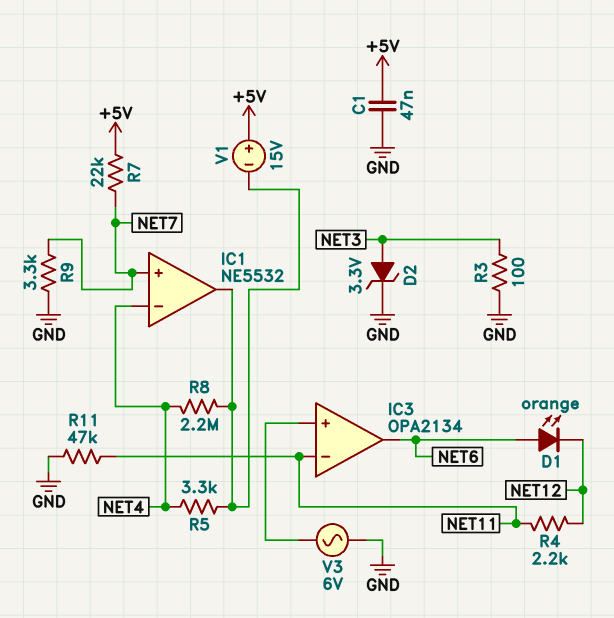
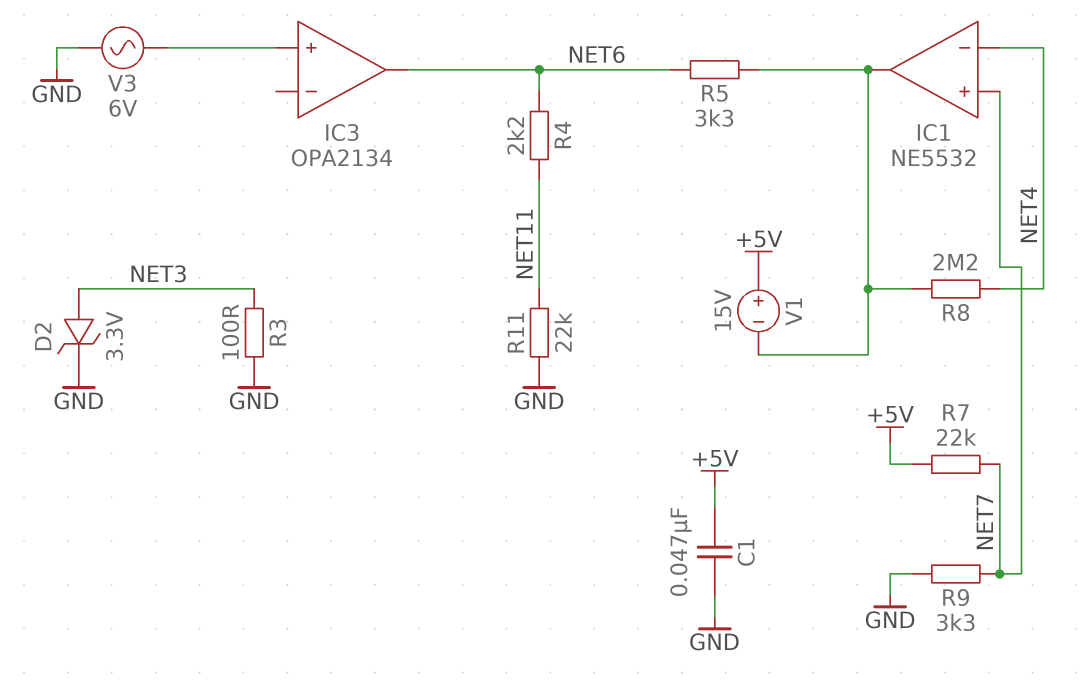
D1: LED orange (A NET6, K NET12) -> none
IC3 pin in-: NET11 -> none
R4: 2.2k (NET11, NET12) -> 2.2k (NET6, NET11)
R5: 3.3k (IC1/out, NET4) -> 3.3k (IC1/out, NET6)
R11: 47k (GND, NET11) -> 22k (GND, NET11)

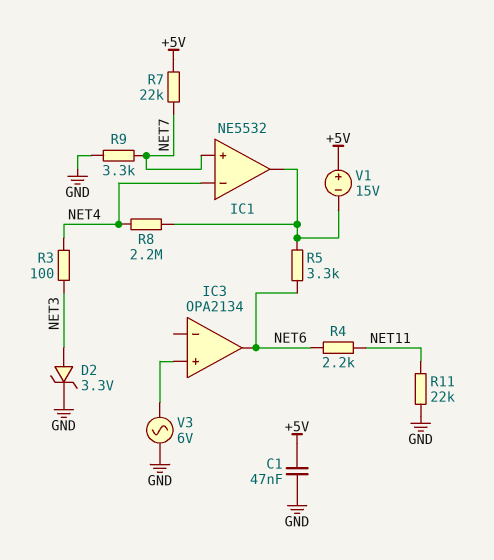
R3: 100 (GND, NET3) -> 100 (NET3, NET4)

